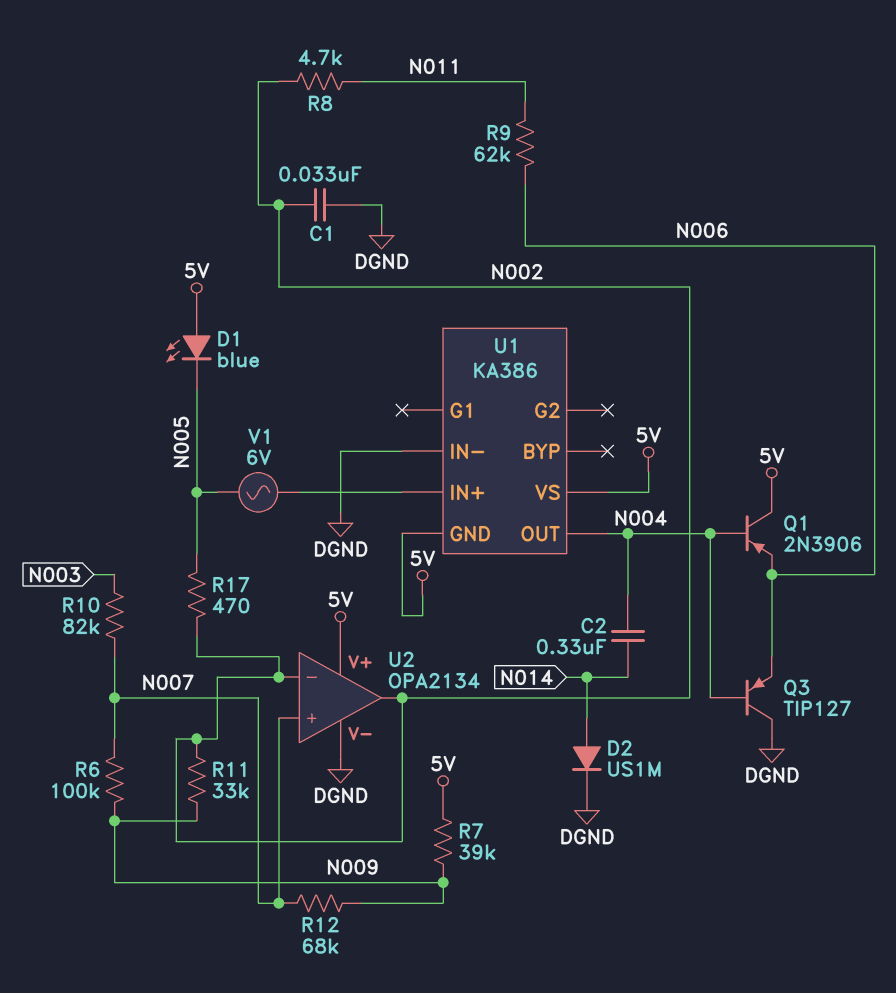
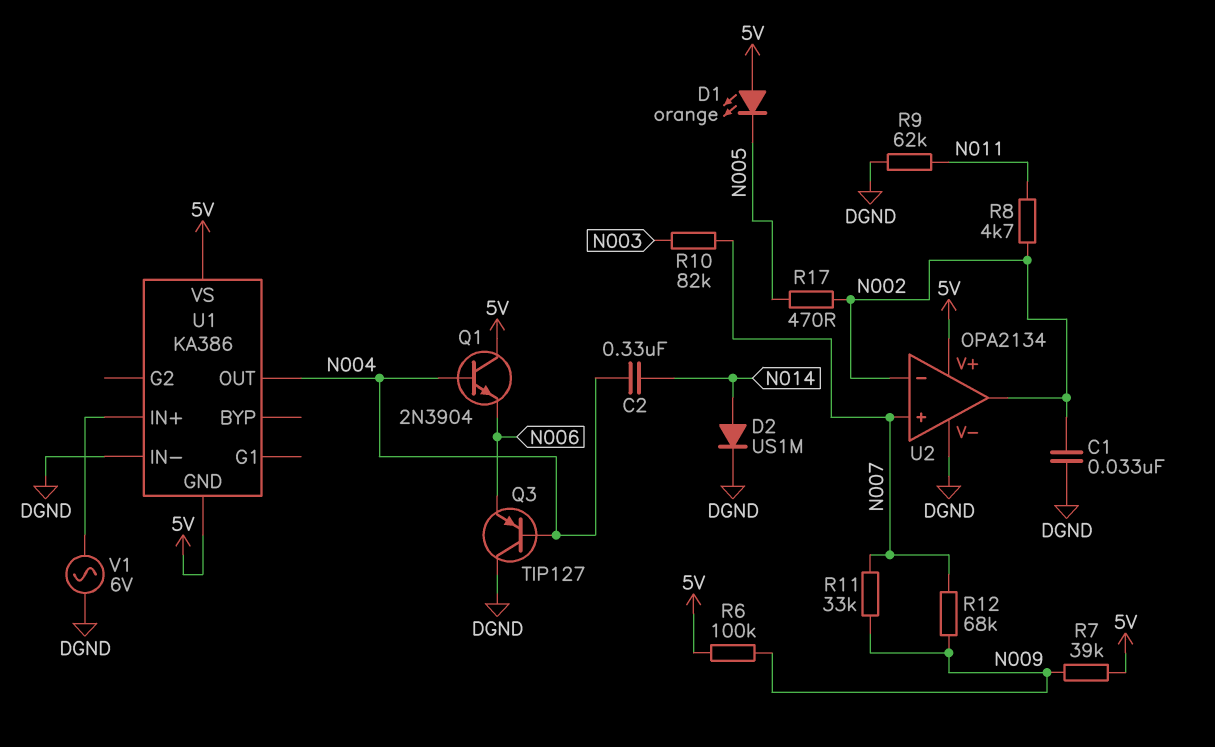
D1: LED blue (A 5V, K N005) -> LED orange (A 5V, K N005)
Q1: PNP 2N3906 (B N004, C 5V, E N006) -> NPN 2N3904 (B N004, C 5V, E N006)
R6: 100k (N007, N009) -> 100k (5V, N009)
R9: 62k (N006, N011) -> 62k (DGND, N011)
R11: 33k (N002, N009) -> 33k (N007, N009)
V1: AC 6V (N005, U1/IN+) -> AC 6V (DGND, U1/IN+)

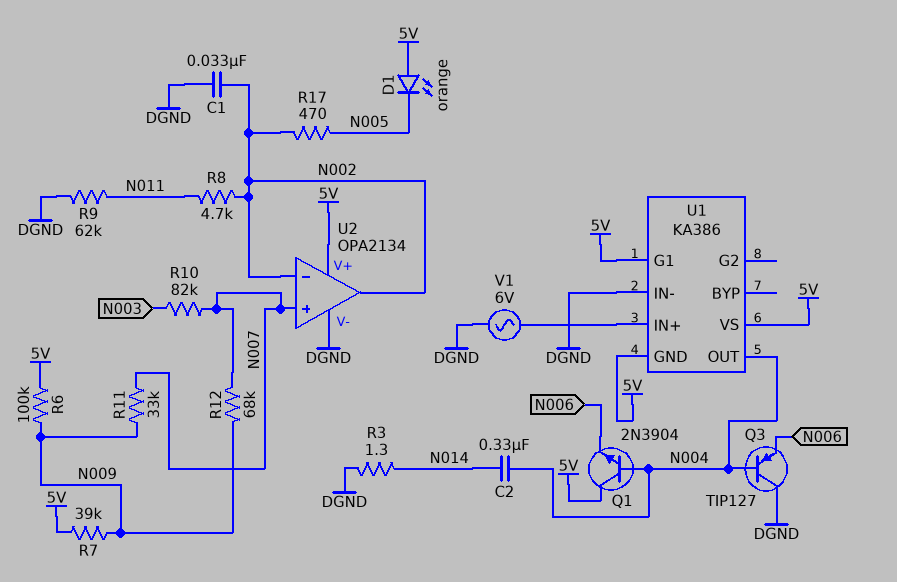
D2: diode US1M (A N014, K DGND) -> none
R3: none -> 1.3 (DGND, N014)
U1 pin G1: none -> 5V

